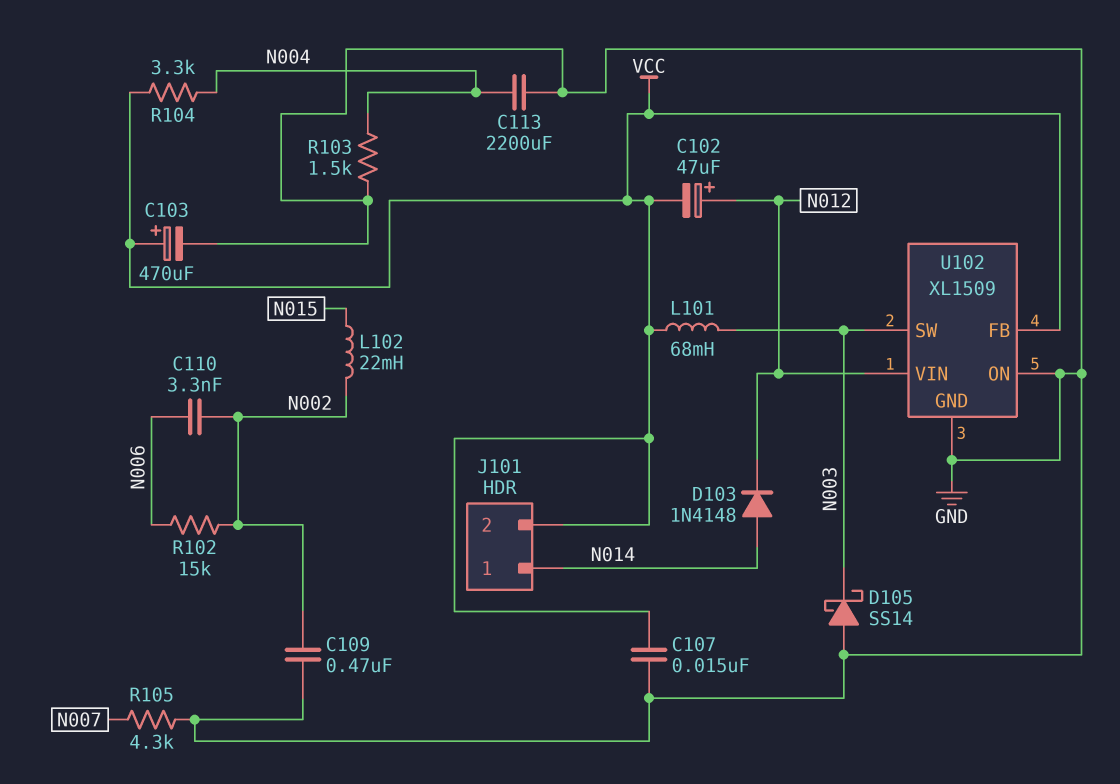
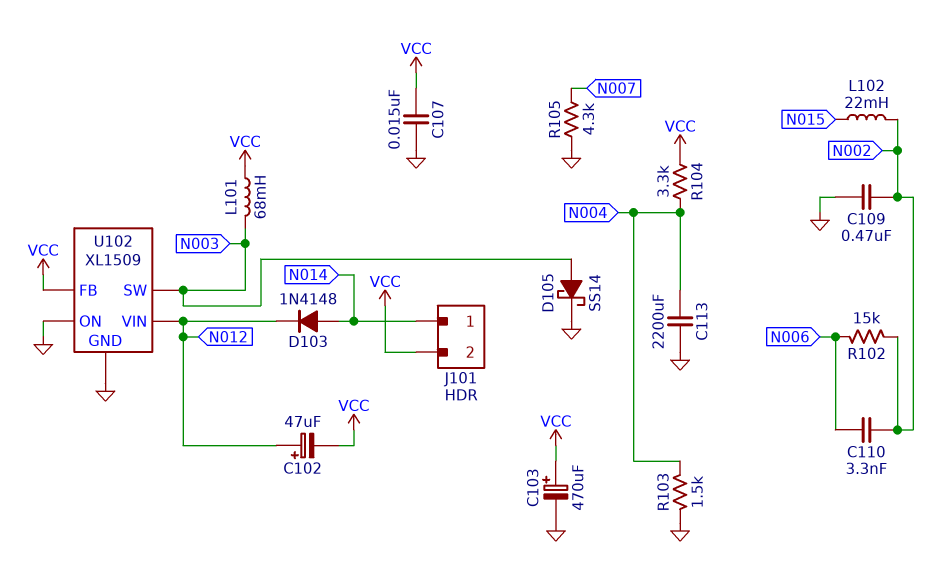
D105: schottky SS14 (A GND, K N003) -> schottky SS14 (A N003, K GND)

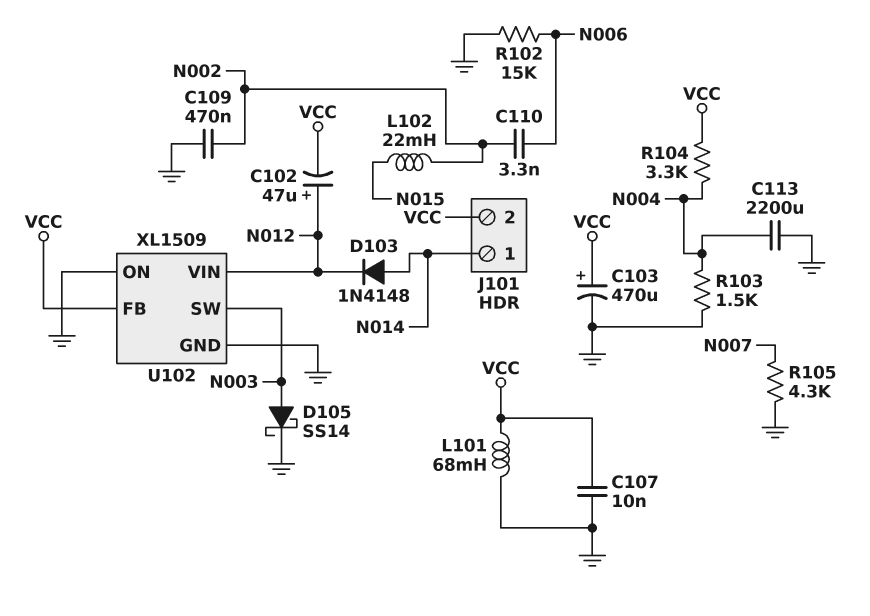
C107: 15nF (GND, VCC) -> 10nF (GND, VCC)
L101: 68mH (N003, VCC) -> 68mH (GND, VCC)
R102: 15k (N002, N006) -> 15k (GND, N006)

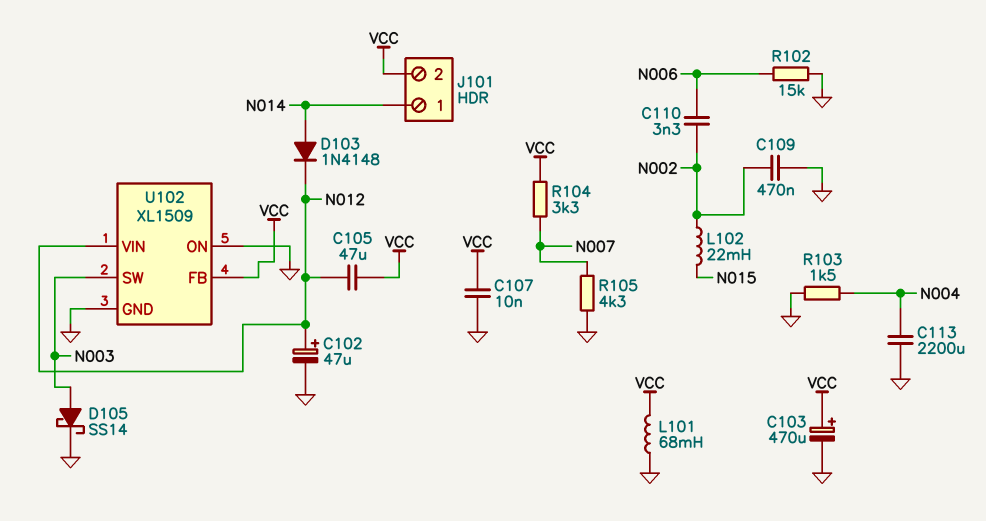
C102: 47uF (plus N012, minus VCC) -> 47uF (plus N012, minus GND)
C105: none -> 47uF (N012, VCC)
R104: 3.3k (N004, VCC) -> 3.3k (N007, VCC)

